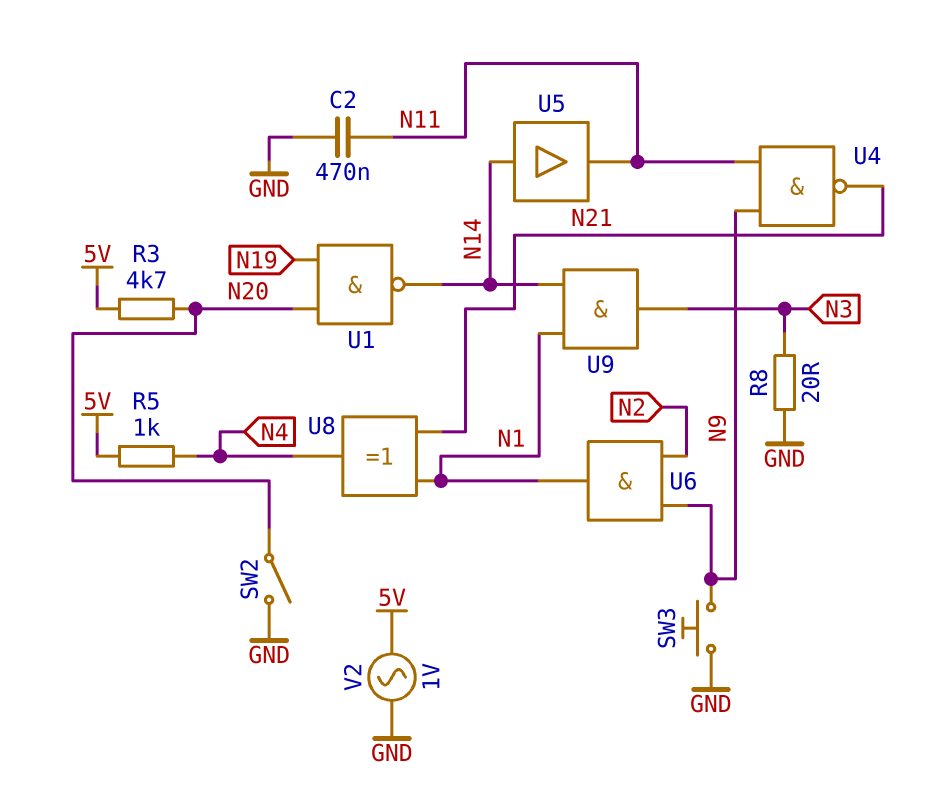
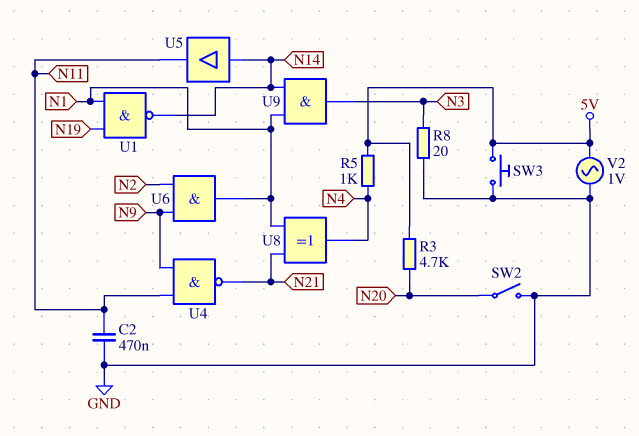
SW3: button (GND, N9) -> button (5V, GND)
U1: NAND (in N19, in N20, out N14) -> NAND (in N1, in N19, out N14)

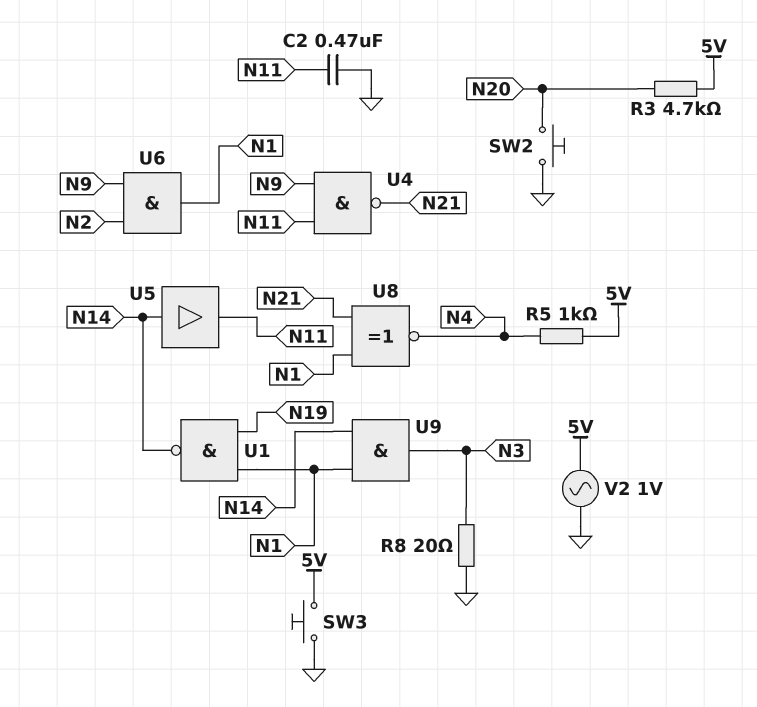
SW2: switch (GND, N20) -> button (GND, N20)
U8: XOR (in N1, in N21, out N4) -> XNOR (in N1, in N21, out N4)

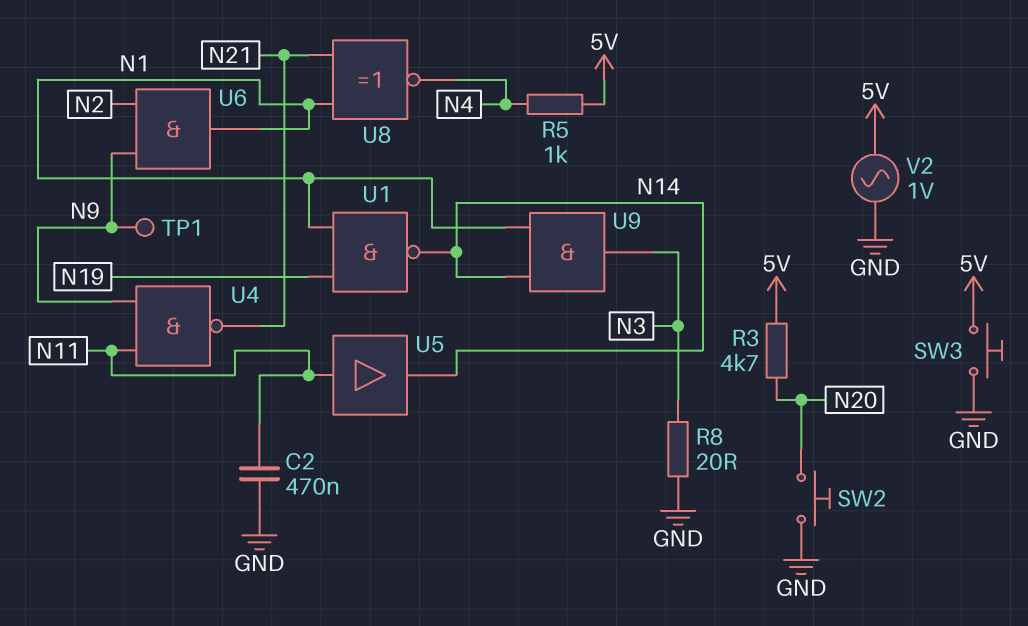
TP1: none -> test point (N9)
U5: buffer (in N14, out N11) -> buffer (in N11, out N14)

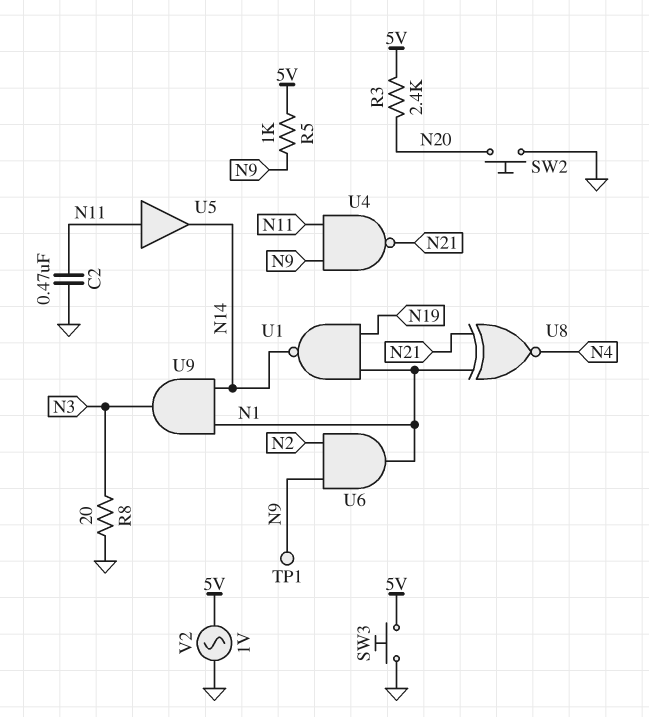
R3: 4.7k (5V, N20) -> 2.4k (5V, N20)
R5: 1k (5V, N4) -> 1k (5V, N9)

